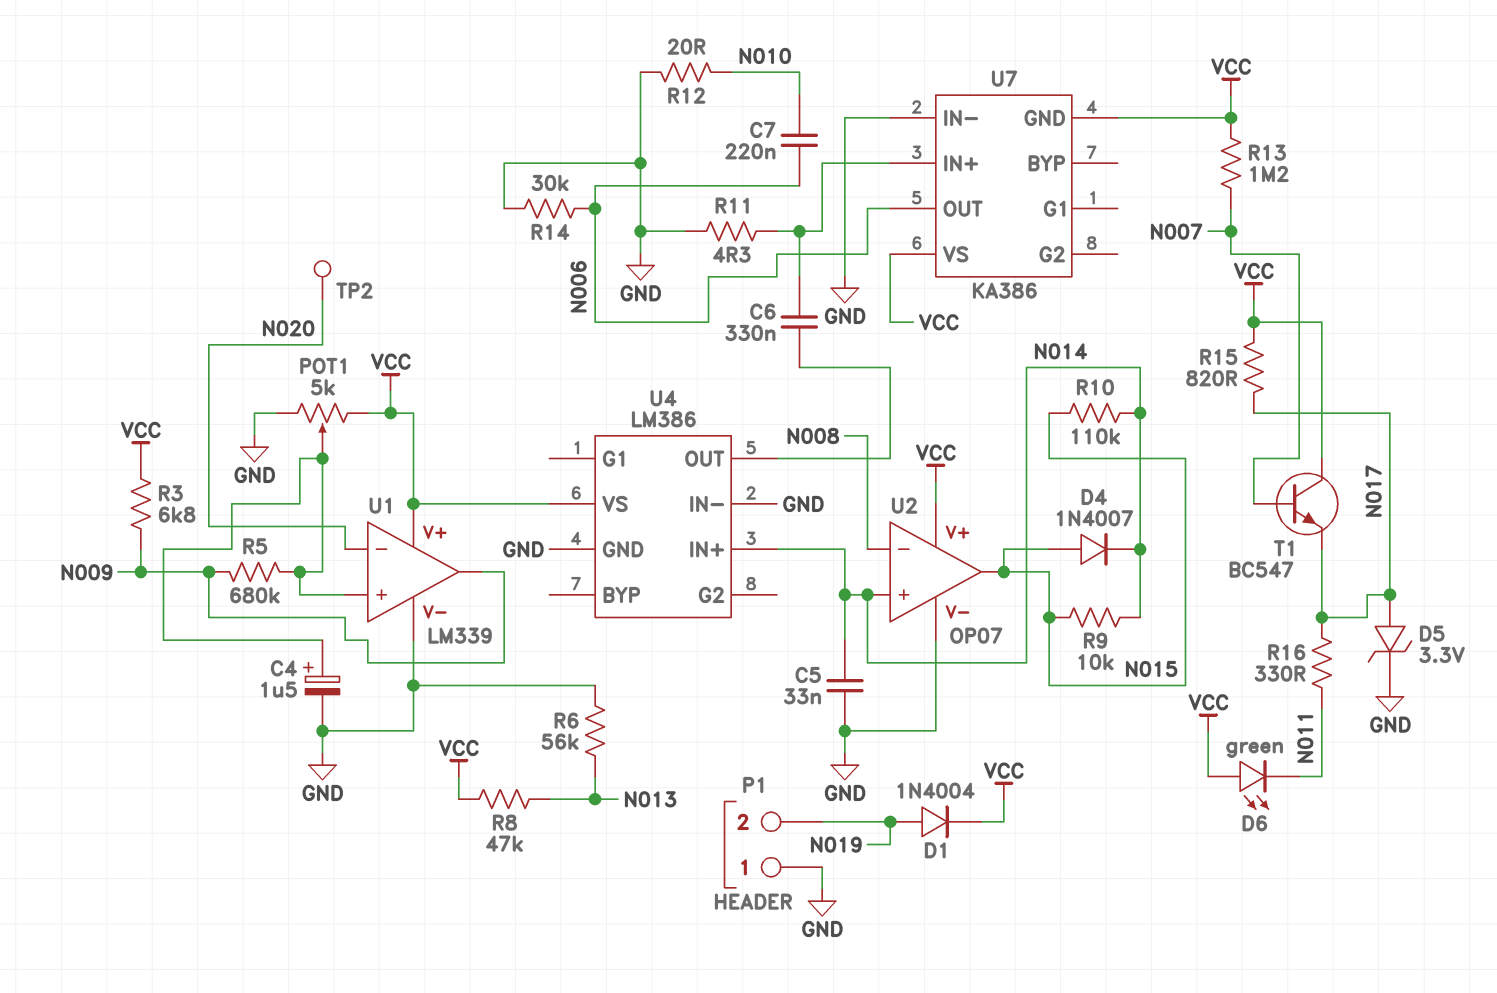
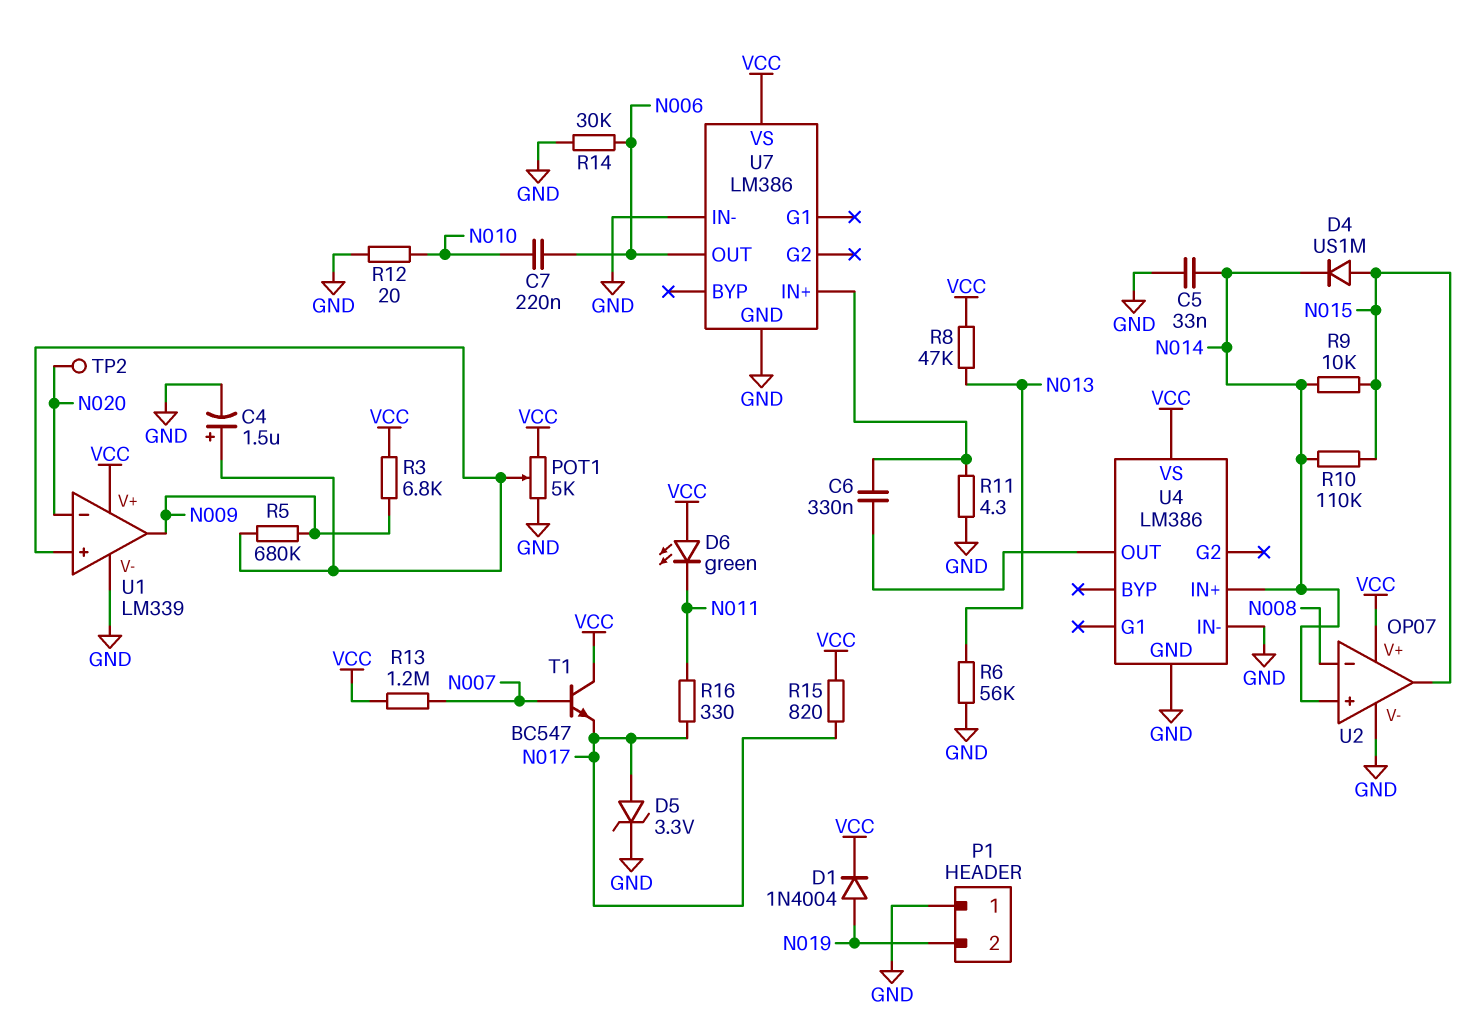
D4: diode 1N4007 (A N015, K N014) -> diode US1M (A N015, K N014)
U7: KA386 -> LM386
U7 pin GND: VCC -> GND

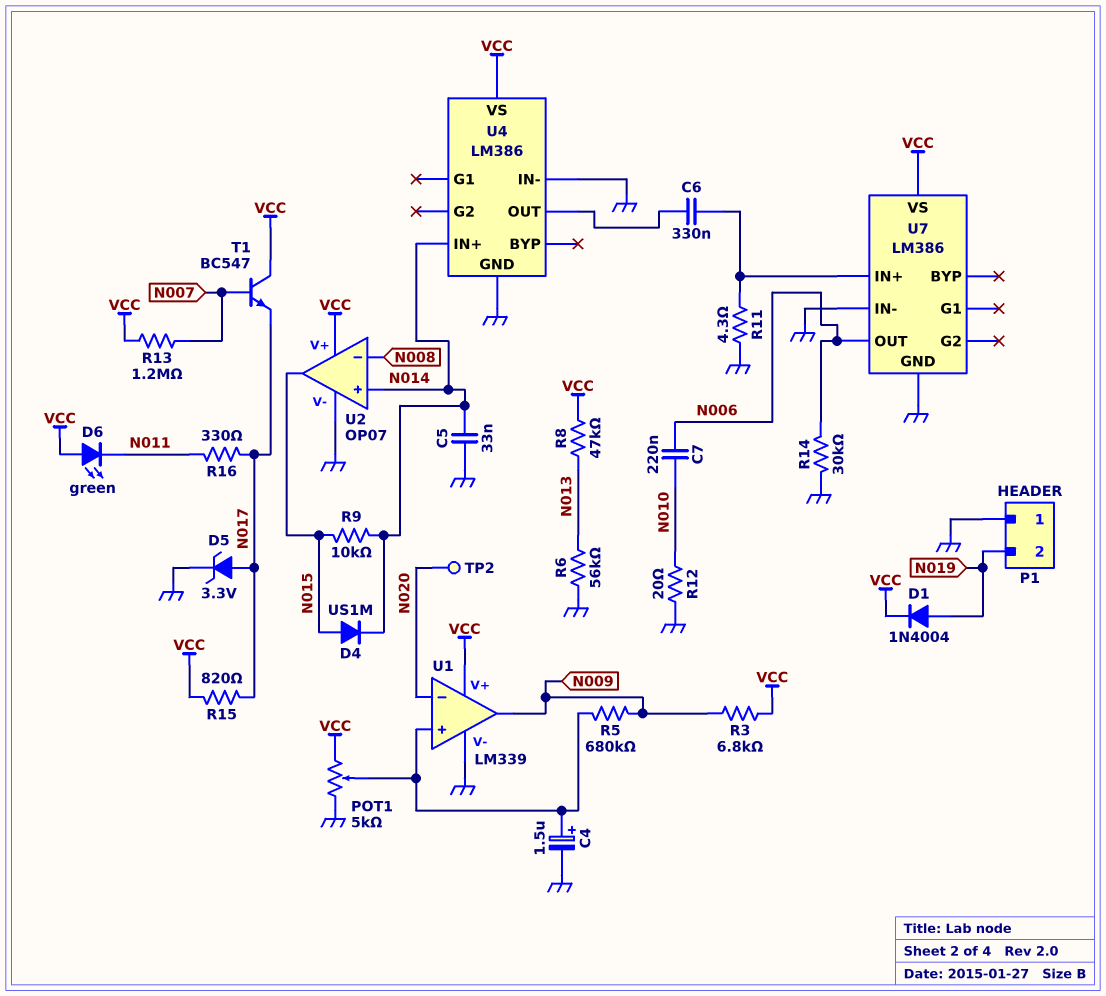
R10: 110k (N014, N015) -> none

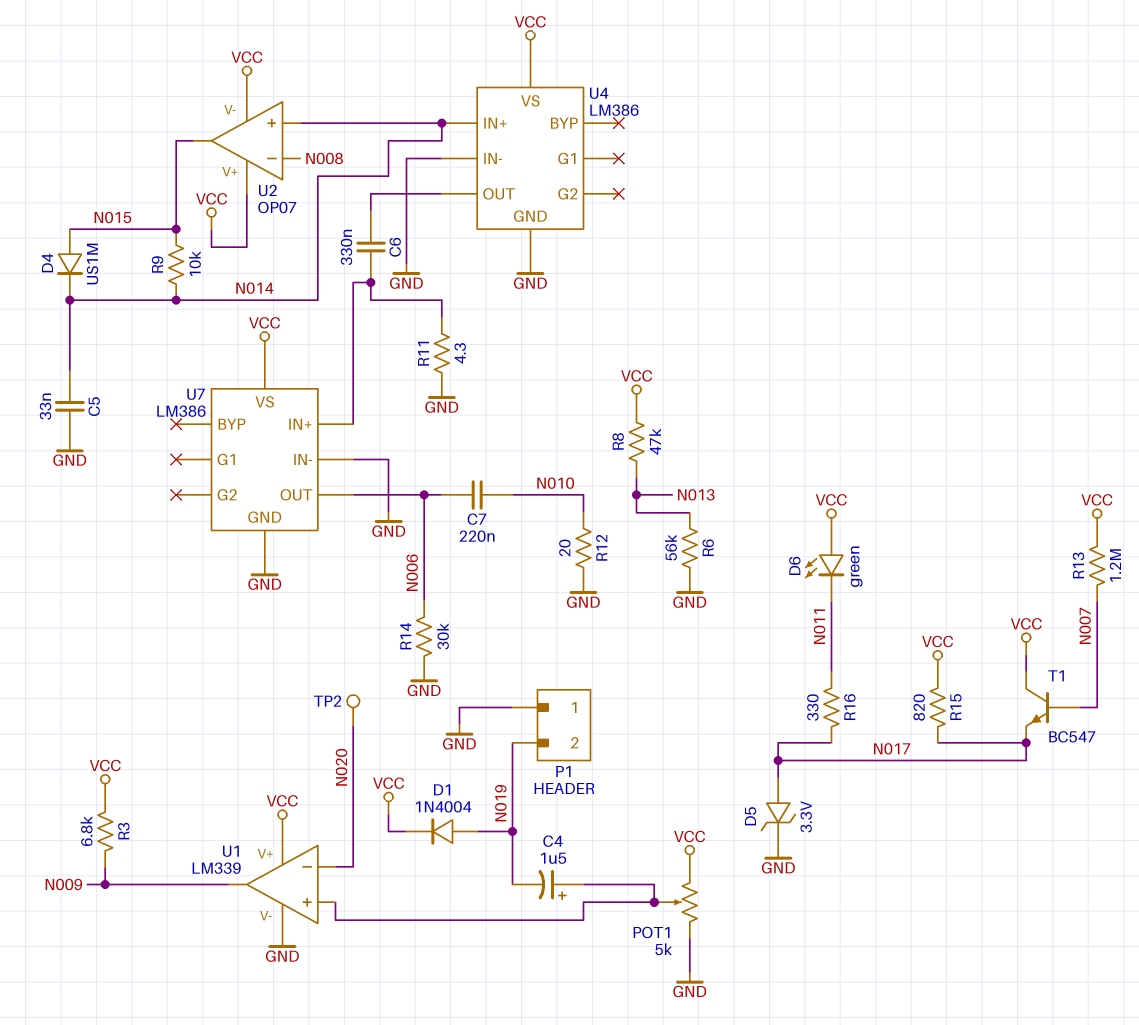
C4: 1.5uF (plus U1/in+, minus GND) -> 1.5uF (plus U1/in+, minus N019)
R5: 680k (N009, U1/in+) -> none
U2 pin V-: GND -> VCC

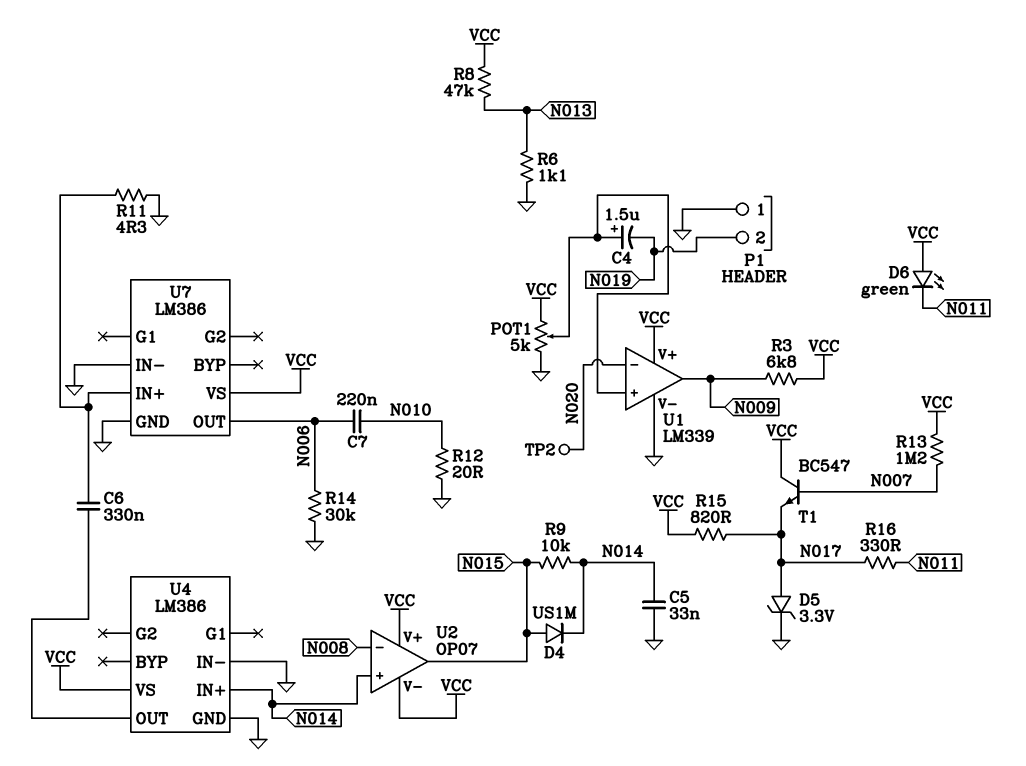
D1: diode 1N4004 (A N019, K VCC) -> none
R6: 56k (GND, N013) -> 1.1k (GND, N013)

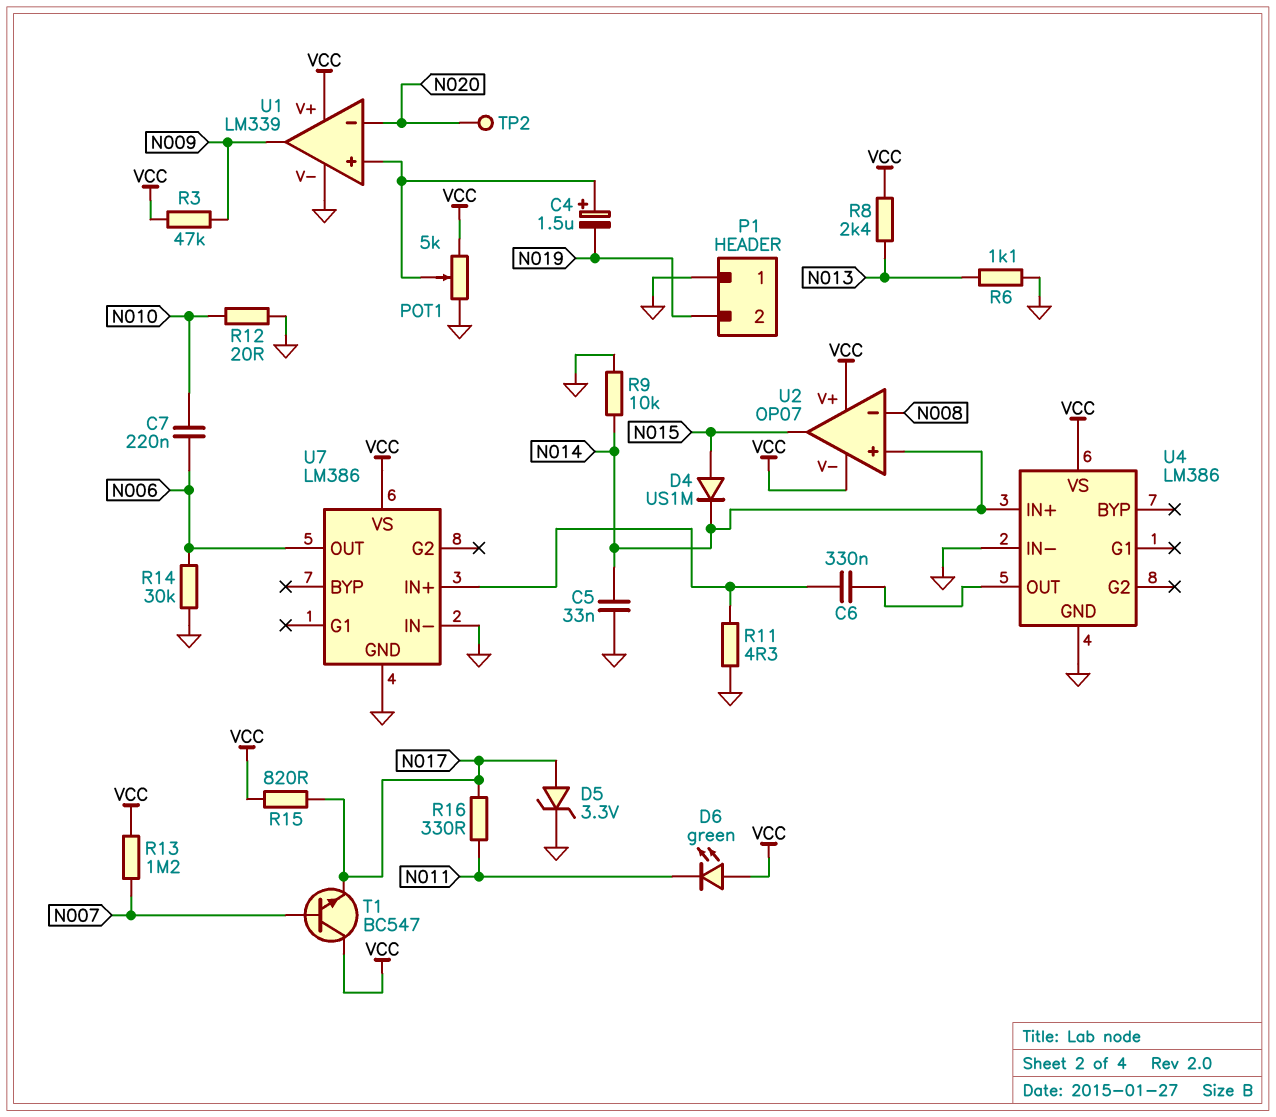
R3: 6.8k (N009, VCC) -> 47k (N009, VCC)
R8: 47k (N013, VCC) -> 2.4k (N013, VCC)
R9: 10k (N014, N015) -> 10k (GND, N014)

